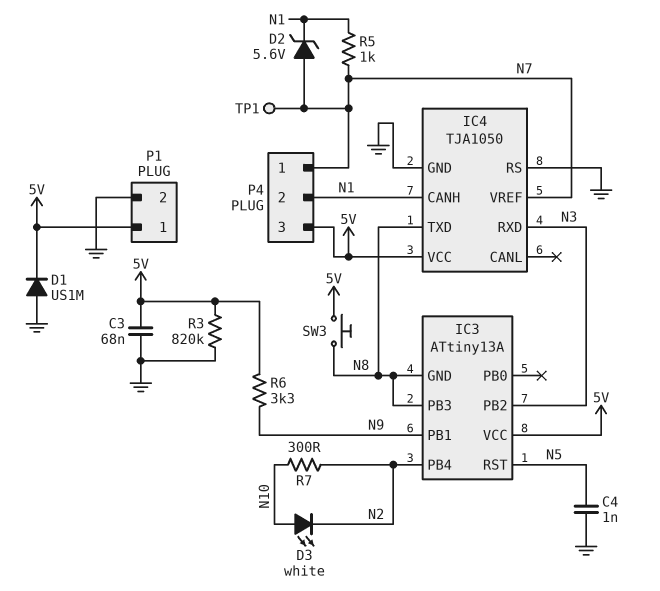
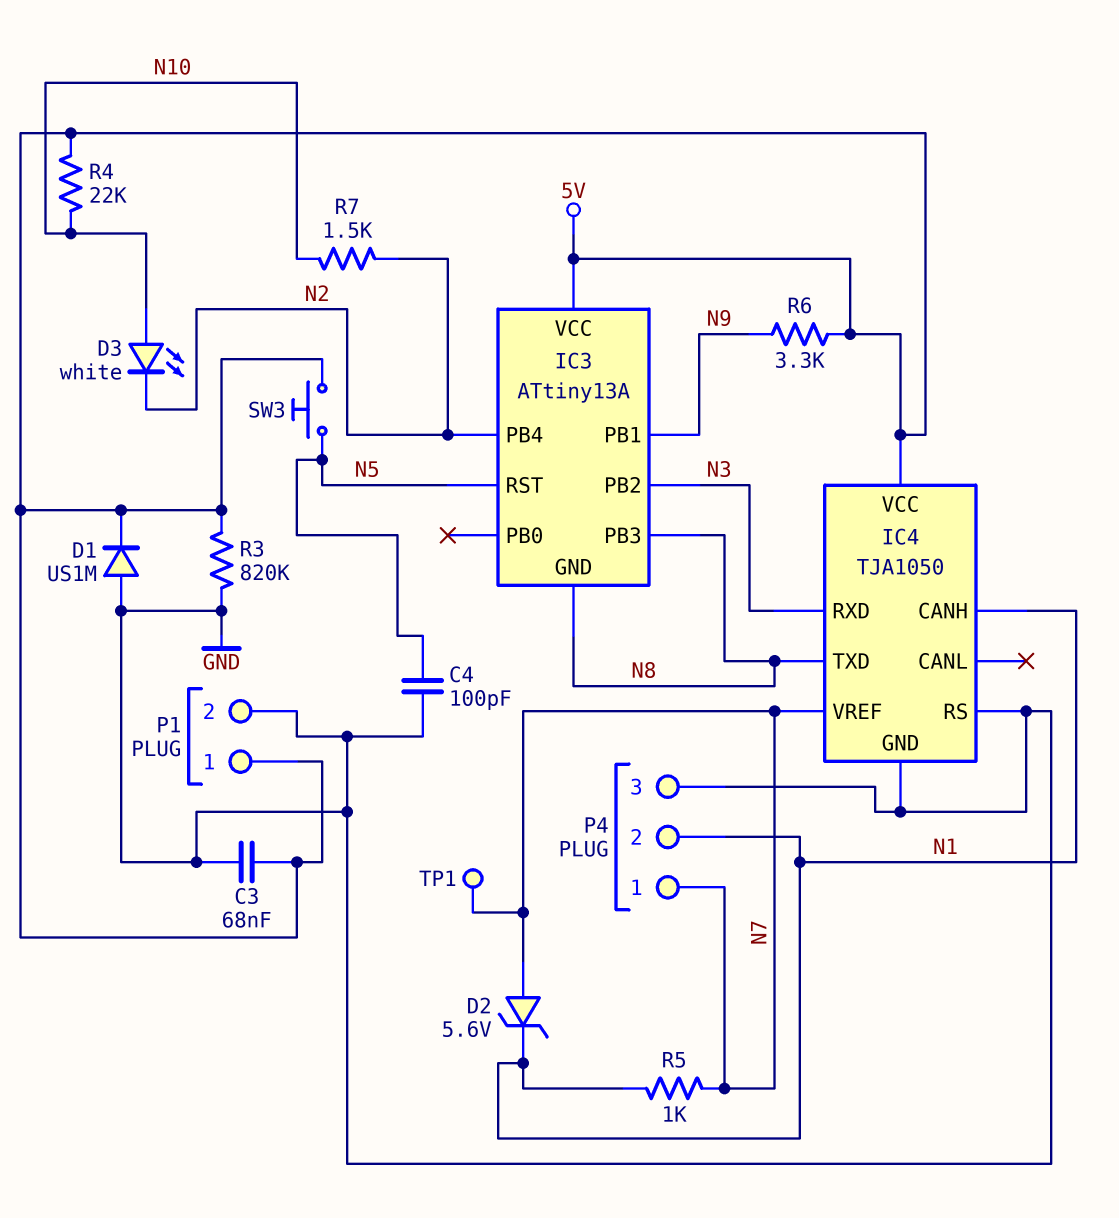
C4: 1nF (GND, N5) -> 100pF (GND, N5)
P4 pin 3: 5V -> GND
R4: none -> 22k (5V, N10)
R7: 300 (N2, N10) -> 1.5k (N2, N10)
SW3: button (5V, N8) -> button (5V, N5)

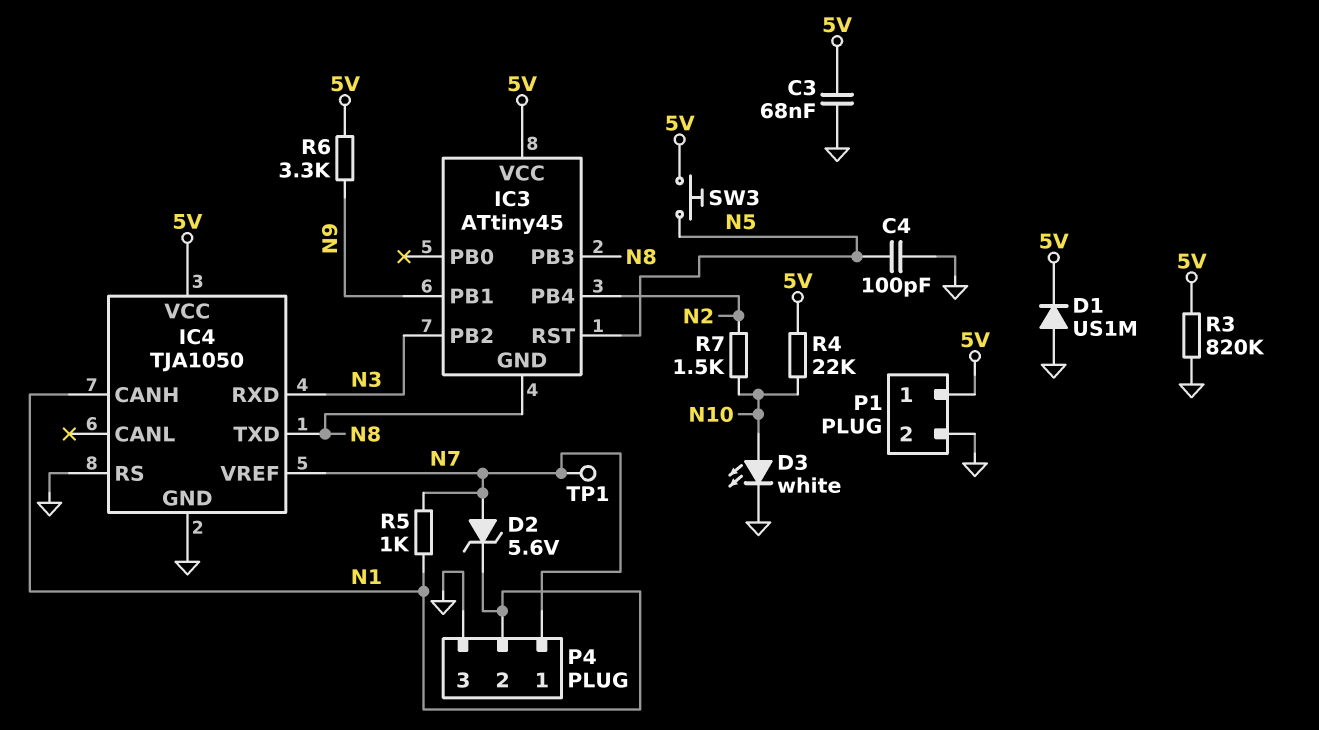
D3: LED white (A N10, K N2) -> LED white (A N10, K GND)
IC3: ATtiny13A -> ATtiny45

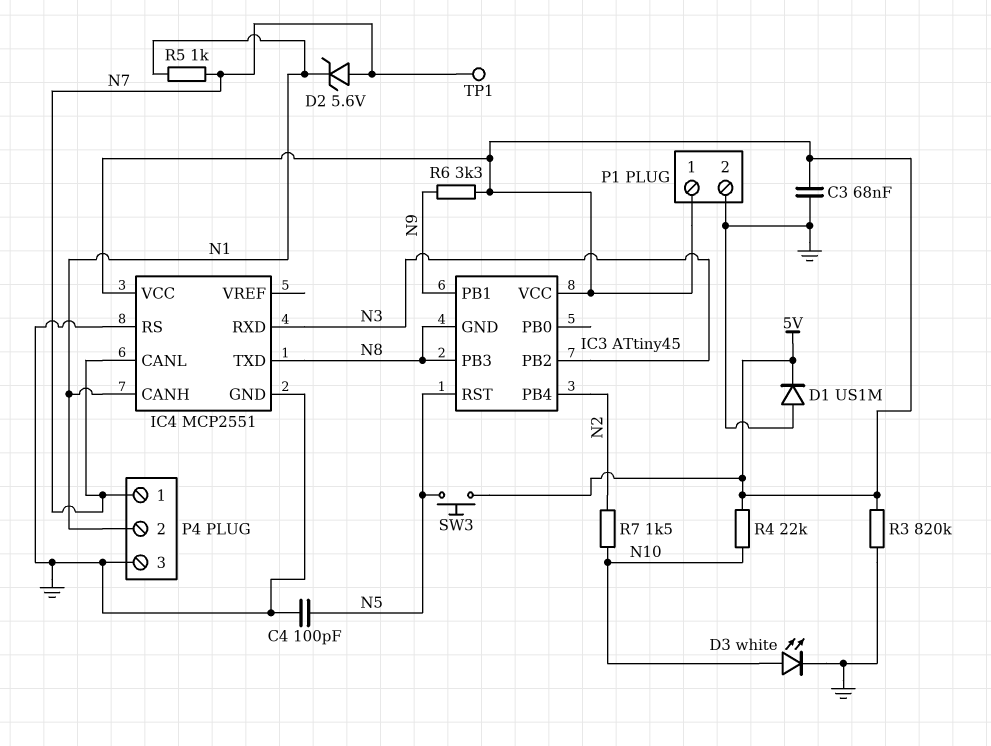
IC4: TJA1050 -> MCP2551
IC4 pin CANL: none -> N7
IC4 pin VREF: N7 -> none

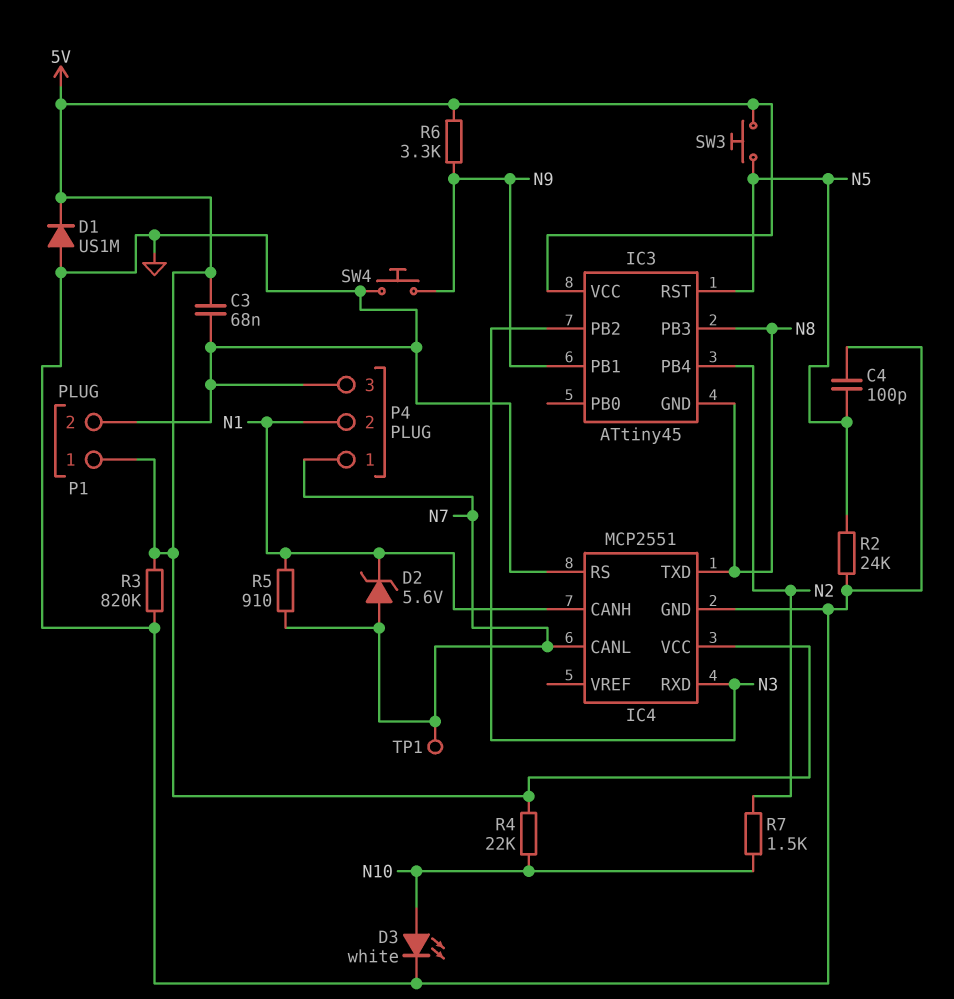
R2: none -> 24k (GND, N5)
R5: 1k (N1, N7) -> 910 (N1, N7)
SW4: none -> button (GND, N9)

